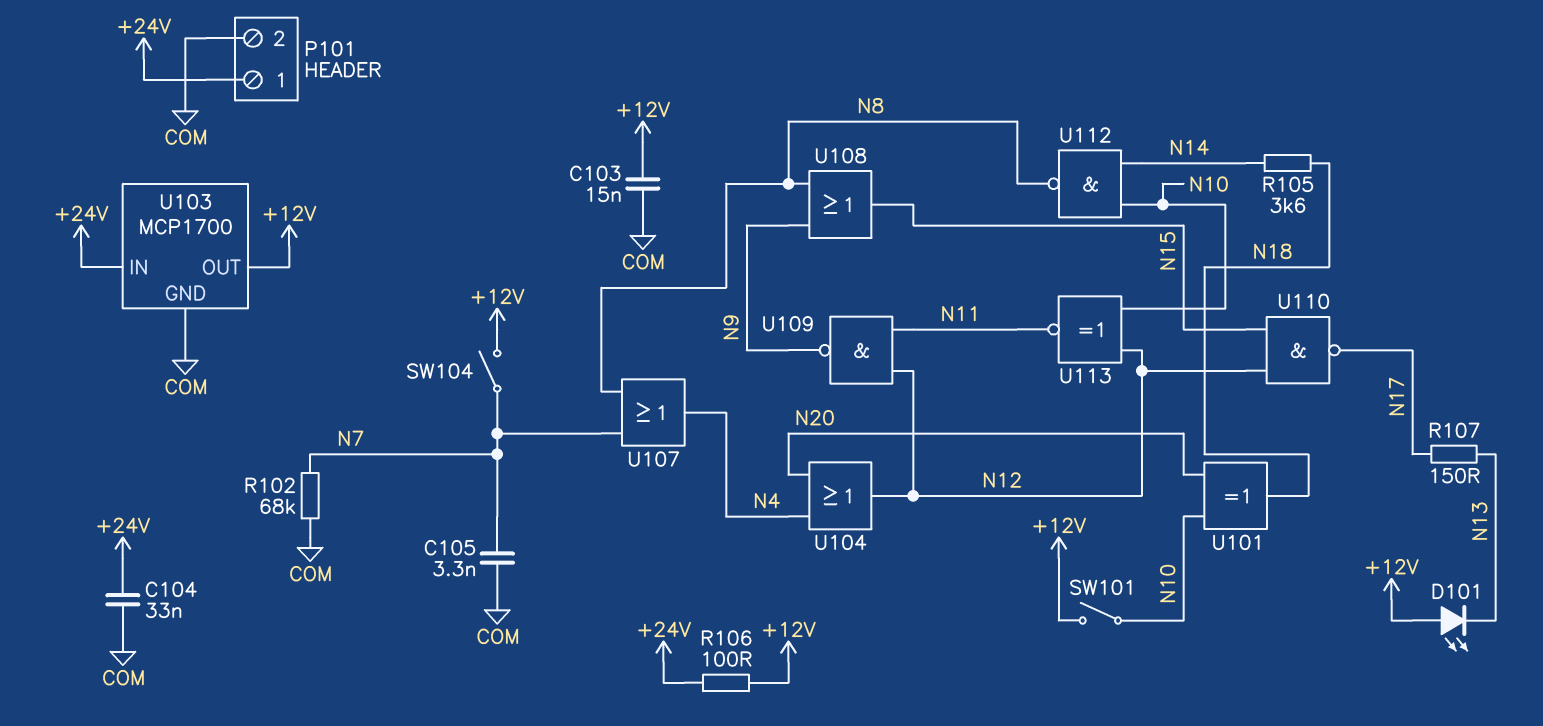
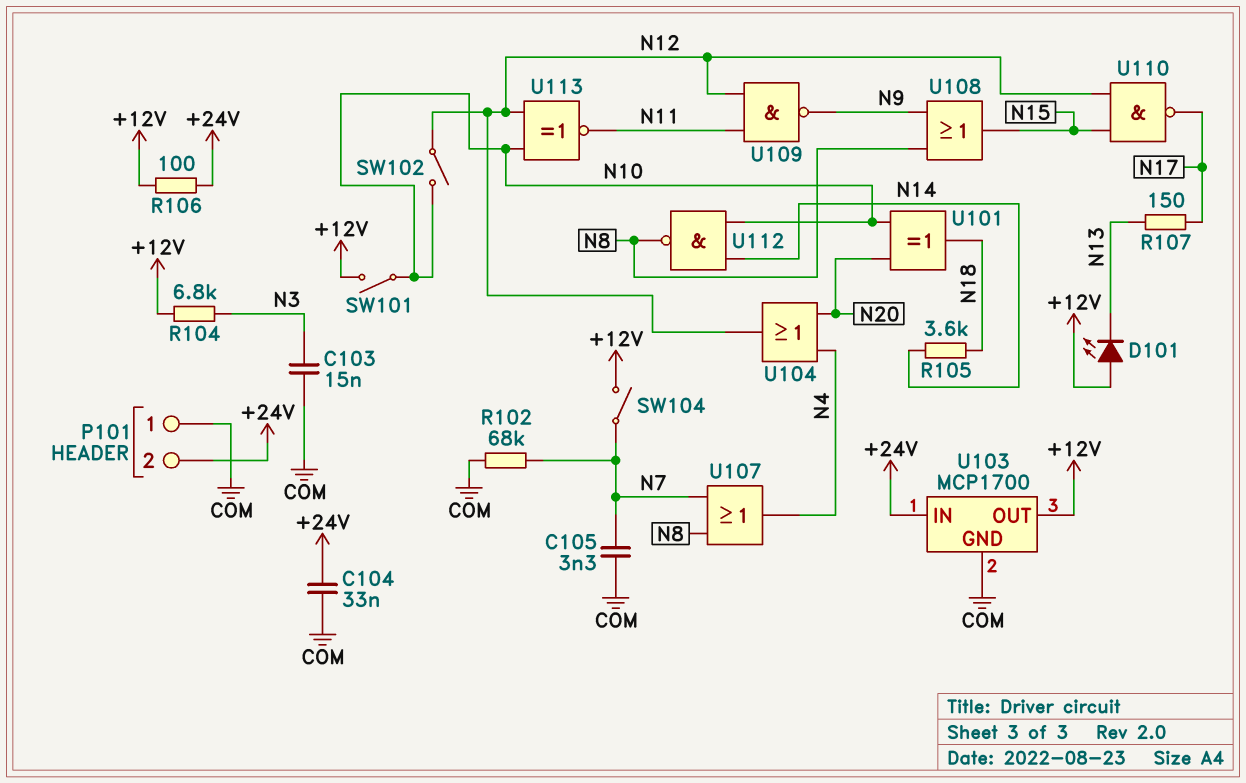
C103: 15nF (+12V, COM) -> 15nF (COM, N3)
P101 pin 1: +24V -> COM
P101 pin 2: COM -> +24V
R104: none -> 6.8k (+12V, N3)
SW102: none -> switch (N10, N12)

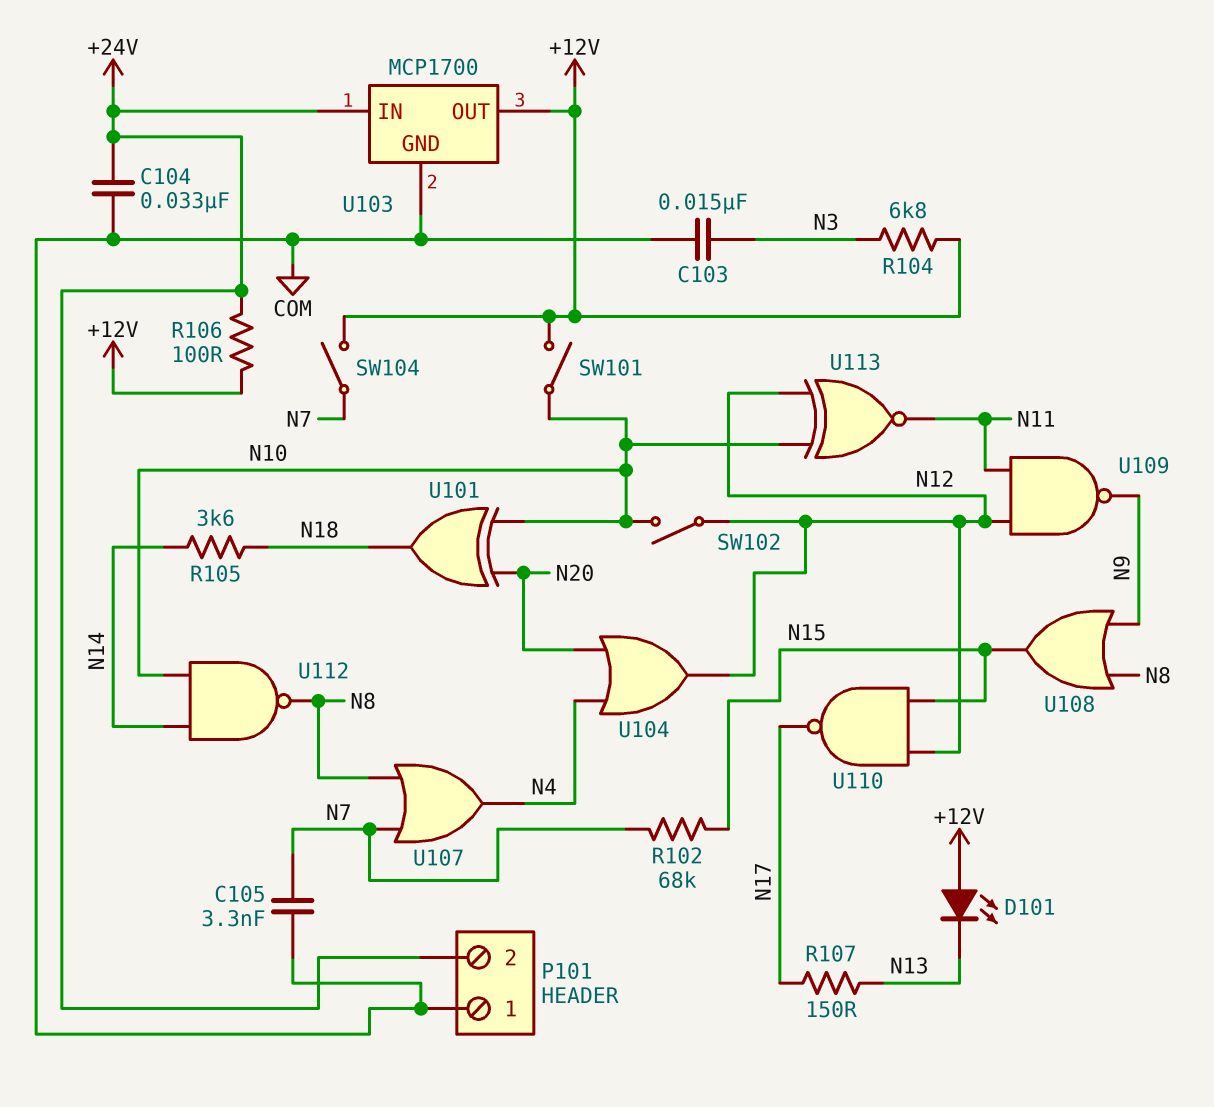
R102: 68k (COM, N7) -> 68k (N7, N15)

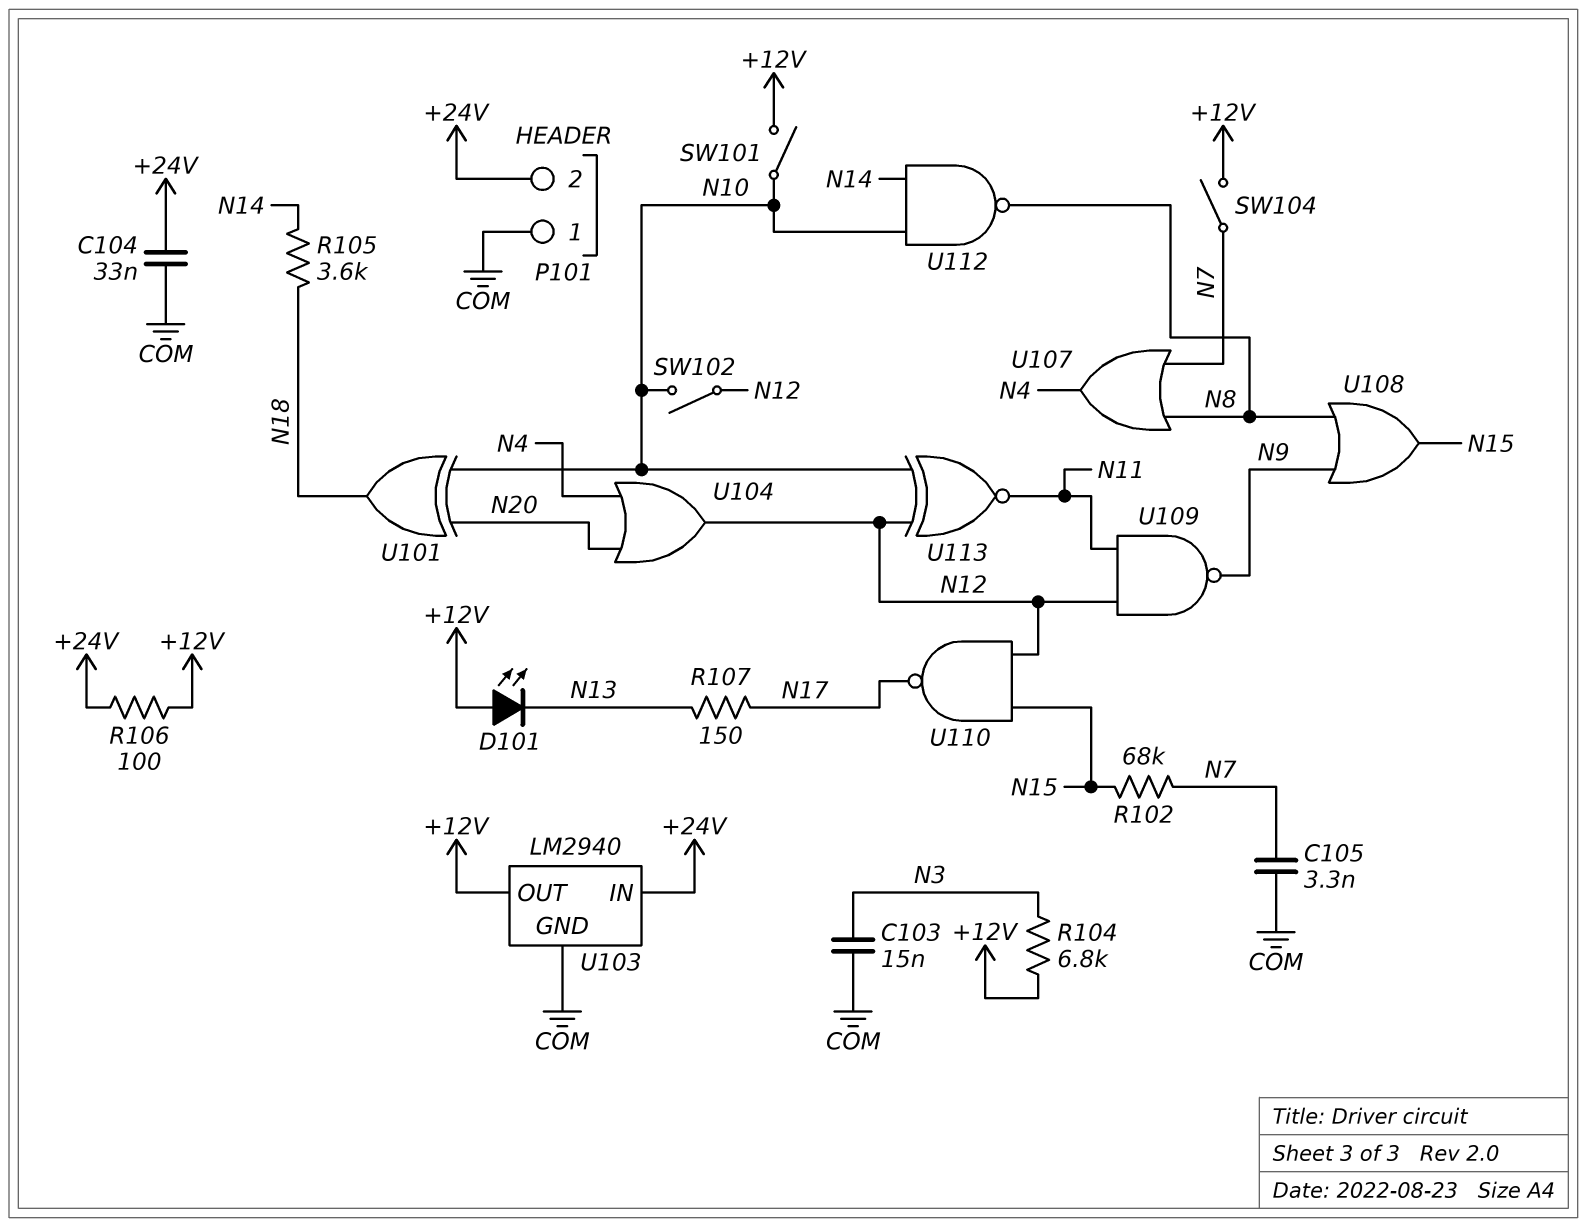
U103: MCP1700 -> LM2940

